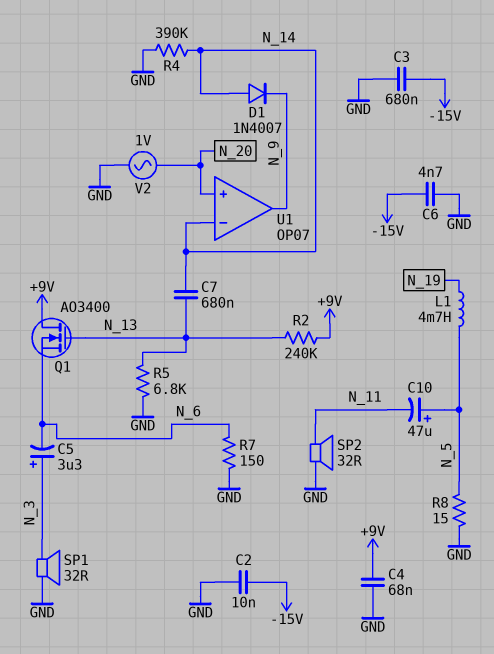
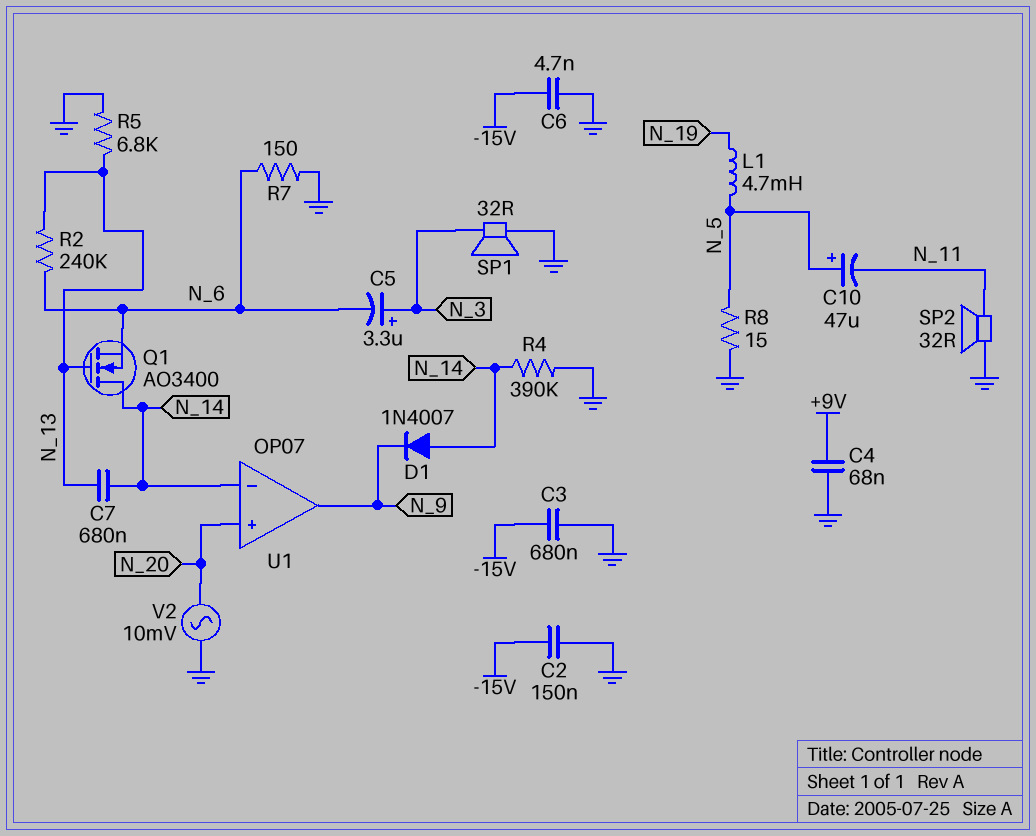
C2: 10nF (-15V, GND) -> 150nF (-15V, GND)
Q1: NMOS AO3400 (G N_13, D +9V, S N_6) -> NMOS AO3400 (G N_13, D N_14, S N_6)
R2: 240k (+9V, N_13) -> 240k (N_6, N_13)
V2: AC 1V (GND, N_20) -> AC 10mV (GND, N_20)

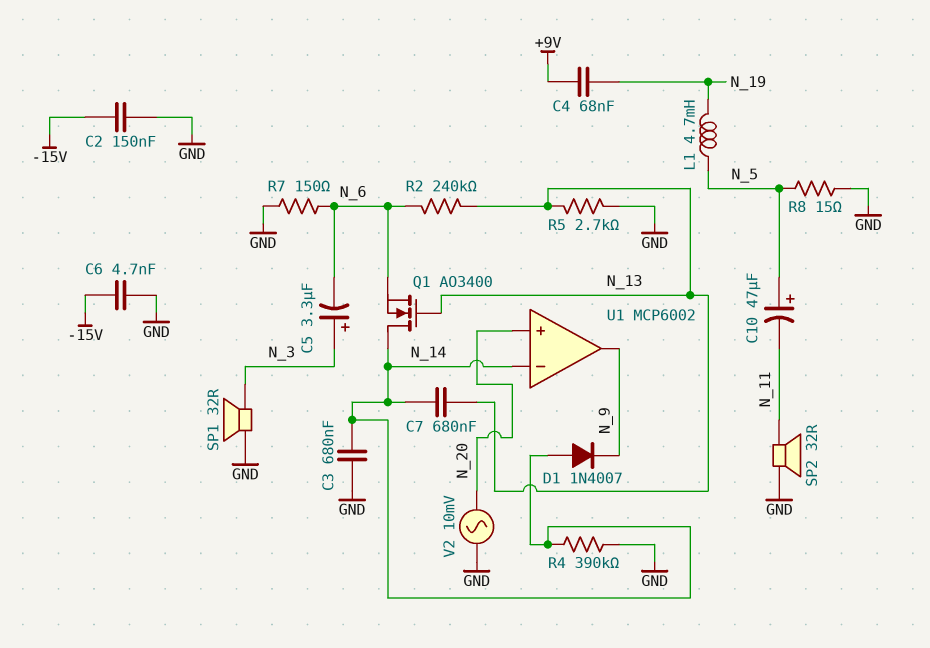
C3: 680nF (-15V, GND) -> 680nF (GND, N_14)
C4: 68nF (+9V, GND) -> 68nF (+9V, N_19)
R5: 6.8k (GND, N_13) -> 2.7k (GND, N_13)
U1: OP07 -> MCP6002

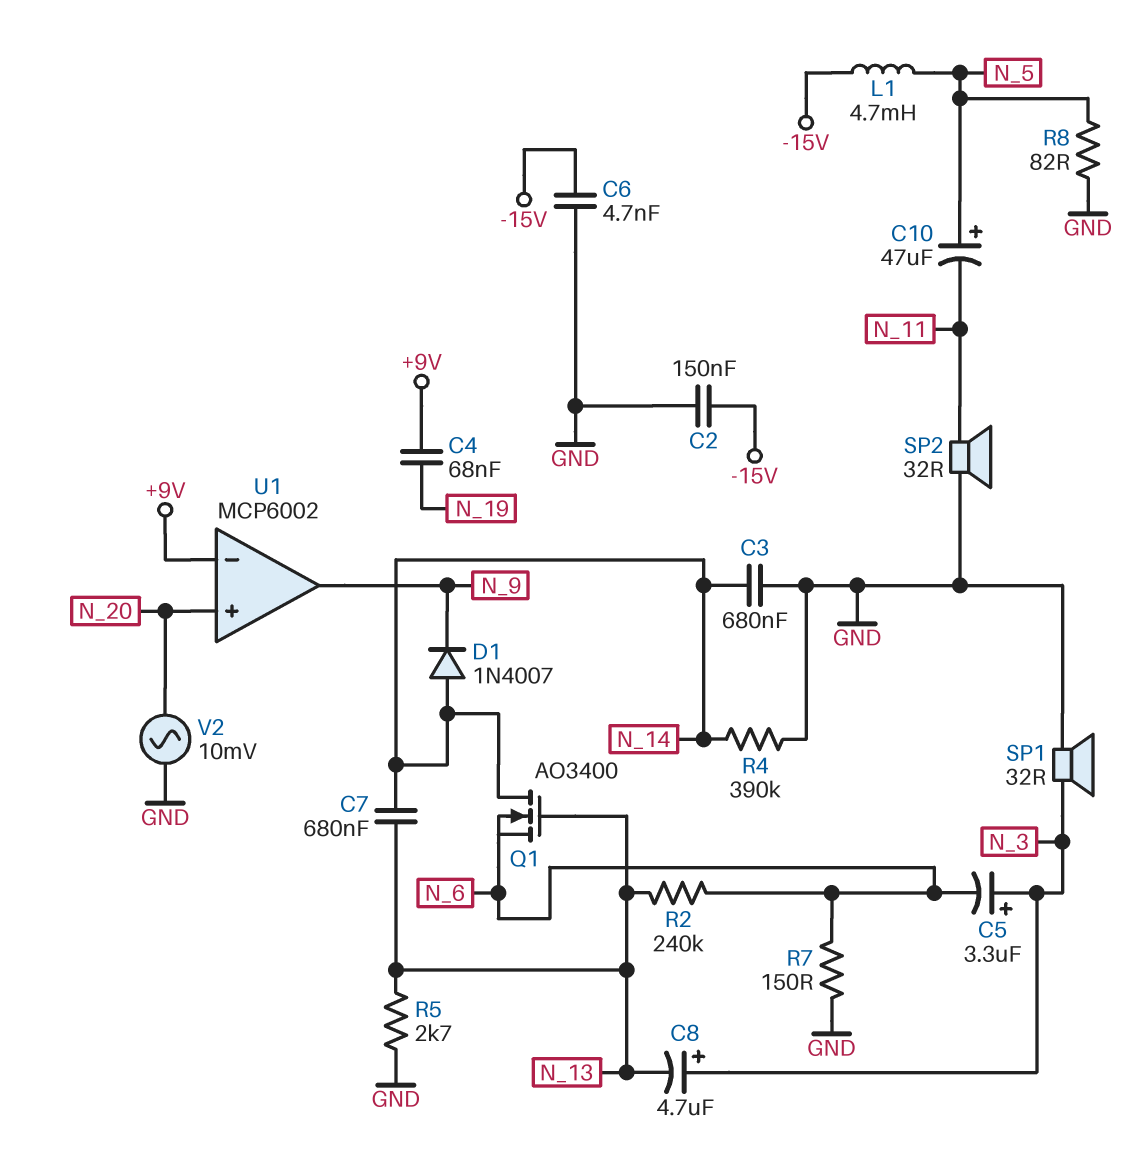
C8: none -> 4.7uF (plus N_3, minus N_13)
L1: 4.7mH (N_5, N_19) -> 4.7mH (-15V, N_5)
R8: 15 (GND, N_5) -> 82 (GND, N_5)
U1 pin in-: N_14 -> +9V

